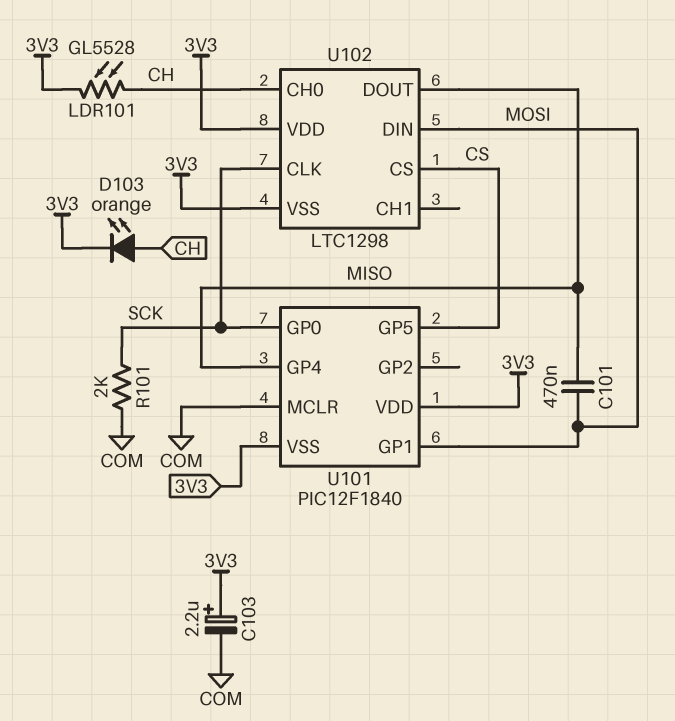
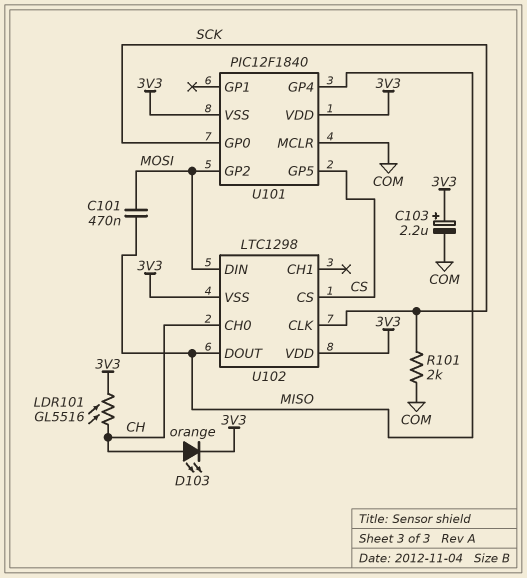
LDR101: GL5528 (3V3, CH) -> GL5516 (3V3, CH)
U101 pin GP1: MOSI -> none
U101 pin GP2: none -> MOSI

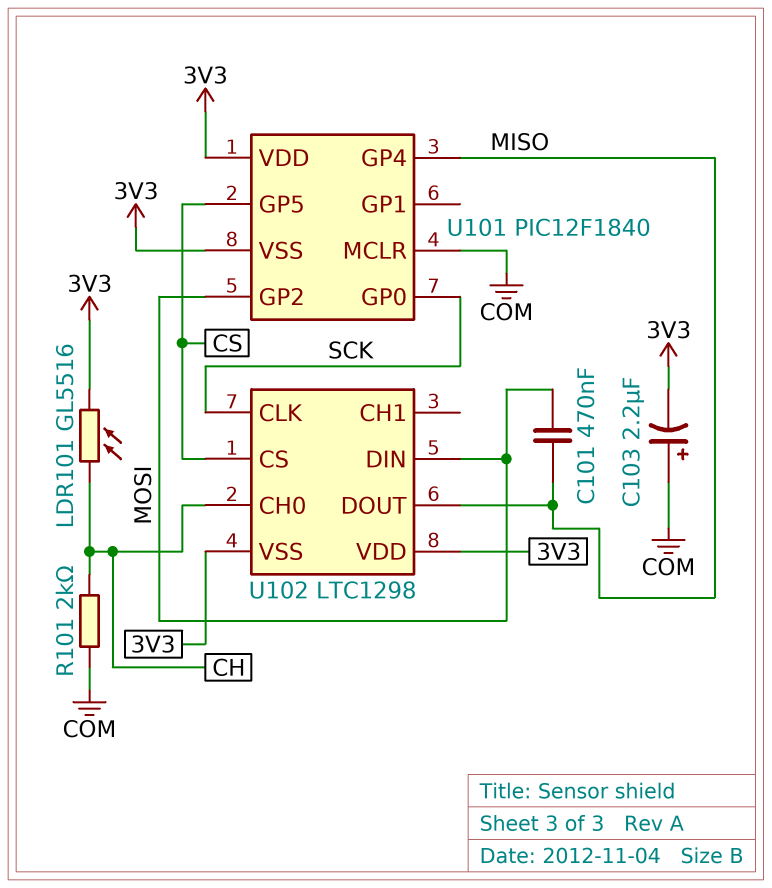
C103: 2.2uF (plus 3V3, minus COM) -> 2.2uF (plus COM, minus 3V3)
D103: LED orange (A CH, K 3V3) -> none
R101: 2k (COM, SCK) -> 2k (CH, COM)

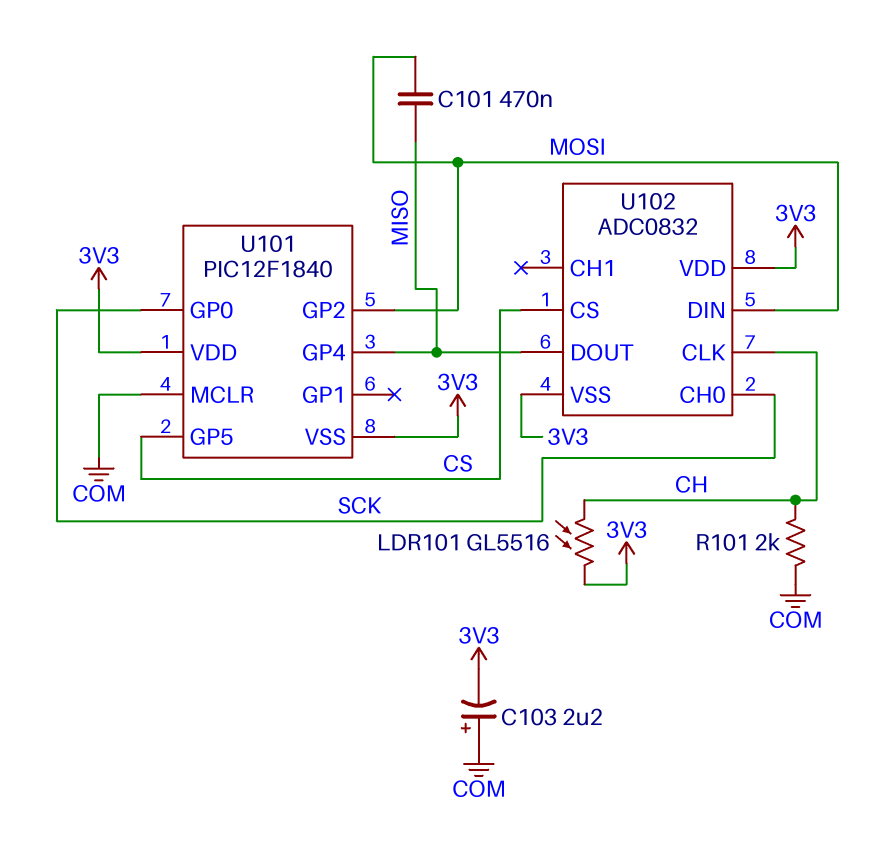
U102: LTC1298 -> ADC0832
U102 pin CH0: CH -> SCK
U102 pin CLK: SCK -> CH

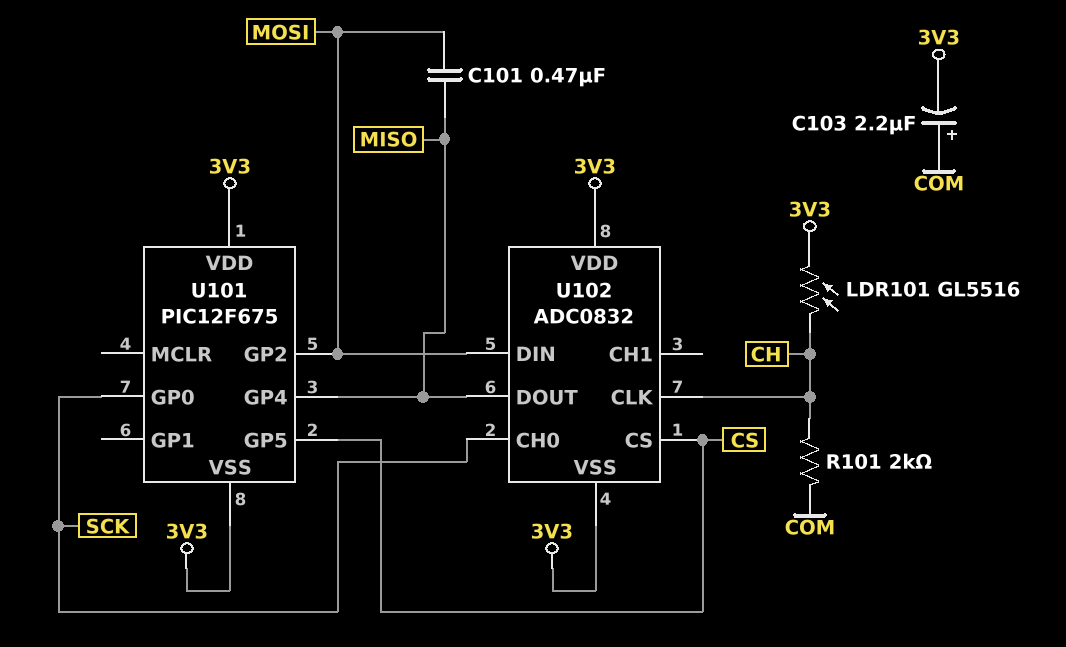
U101: PIC12F1840 -> PIC12F675
U101 pin MCLR: COM -> none

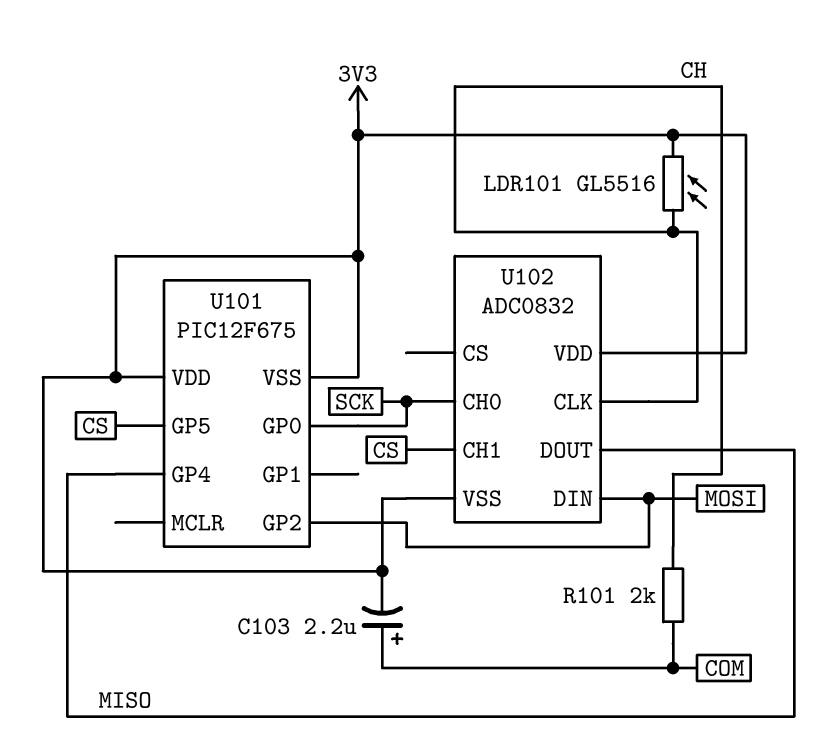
C101: 470nF (MISO, MOSI) -> none
U102 pin CH1: none -> CS
U102 pin CS: CS -> none

